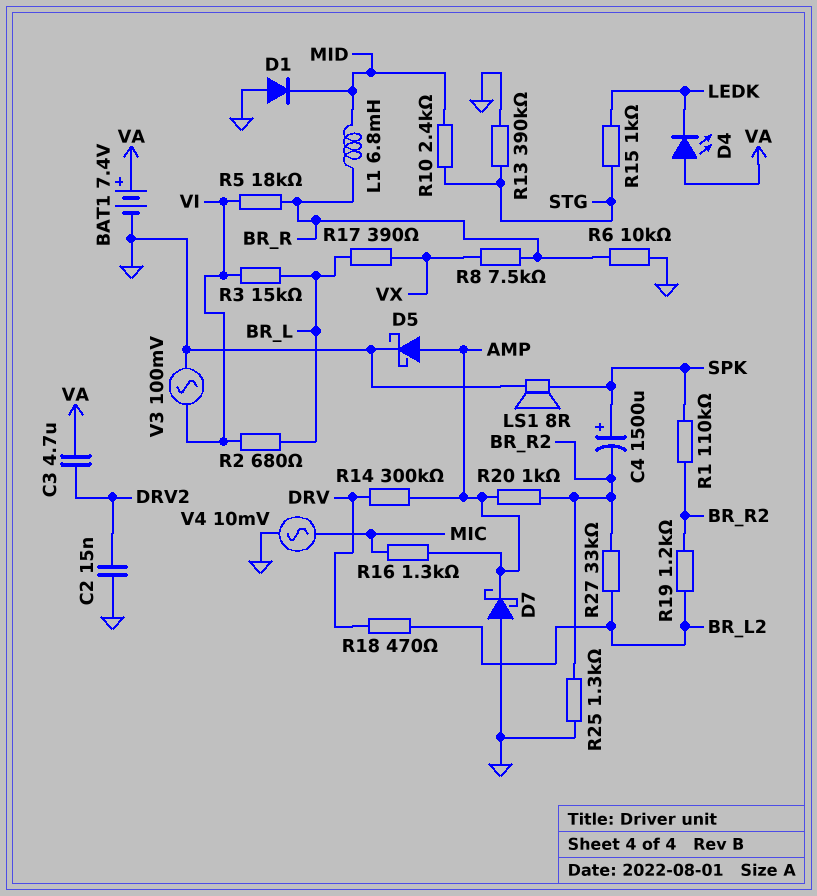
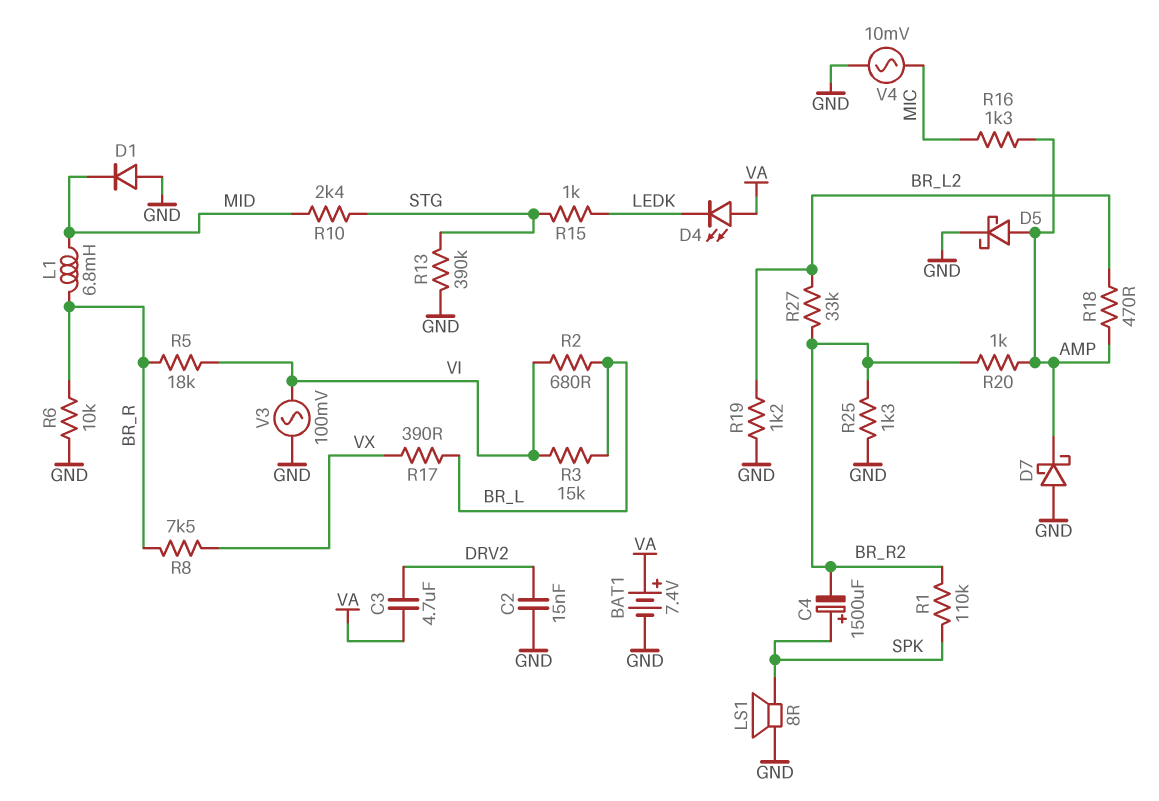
R14: 300k (AMP, DRV) -> none
R18: 470 (BR_L2, DRV) -> 470 (AMP, BR_L2)
R19: 1.2k (BR_L2, BR_R2) -> 1.2k (BR_L2, GND)

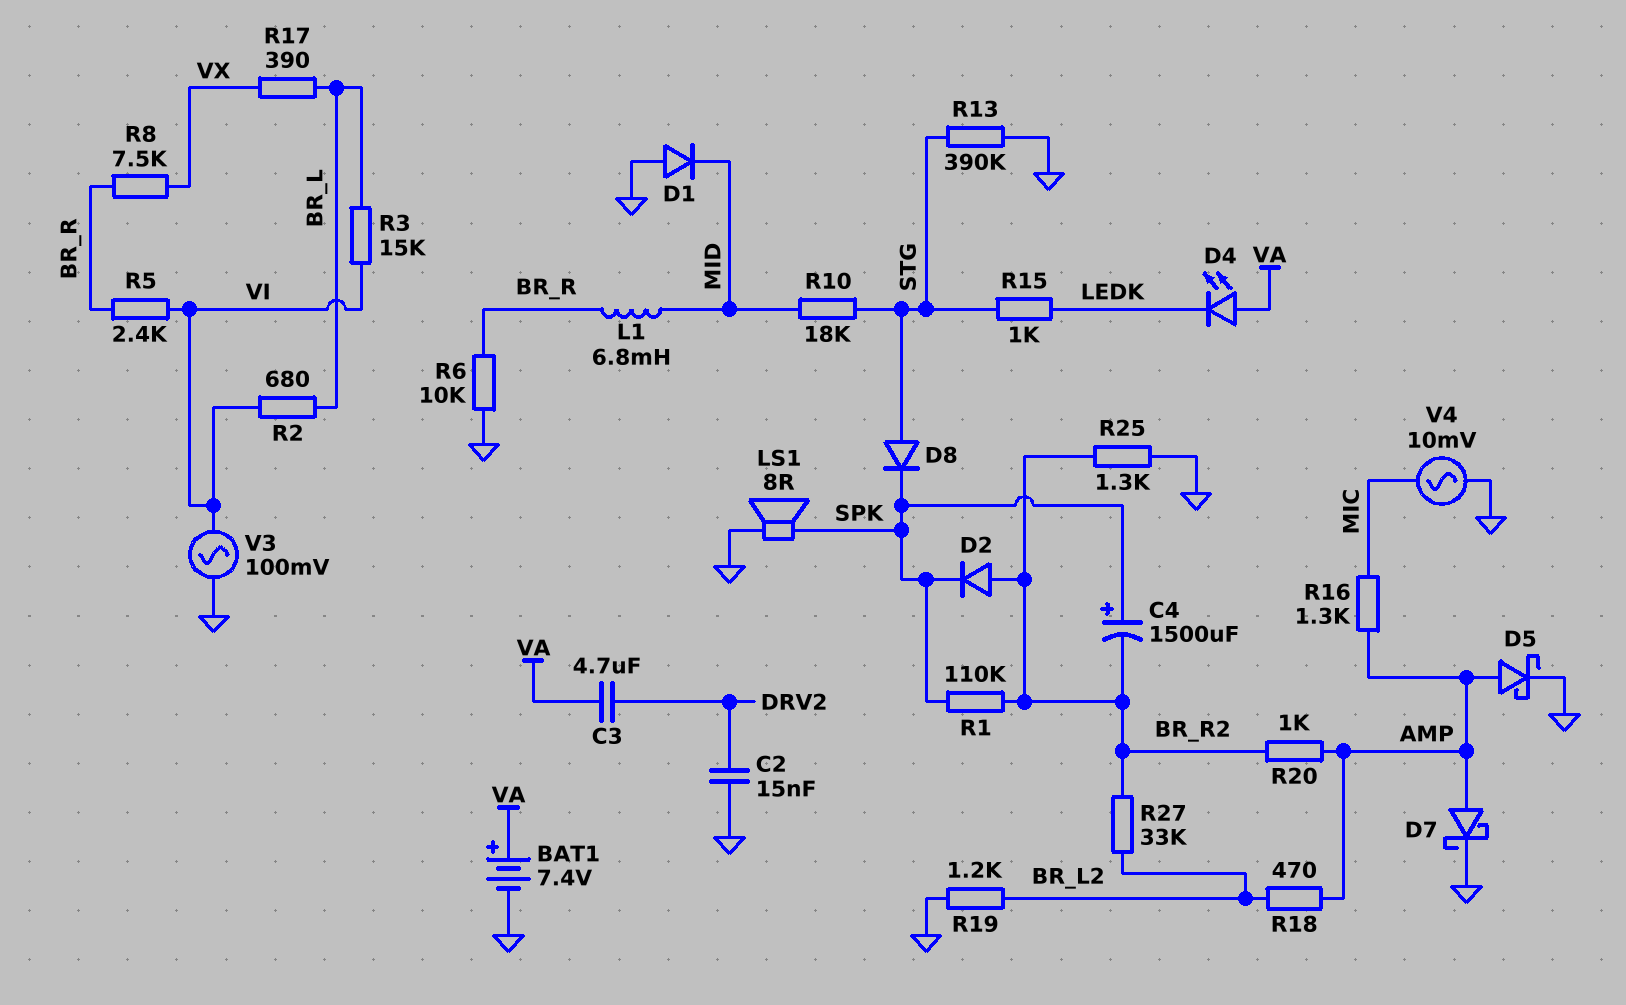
D2: none -> diode (A BR_R2, K SPK)
D7: schottky (A GND, K AMP) -> schottky (A AMP, K GND)
D8: none -> diode (A STG, K SPK)
R5: 18k (BR_R, VI) -> 2.4k (BR_R, VI)
R10: 2.4k (MID, STG) -> 18k (MID, STG)

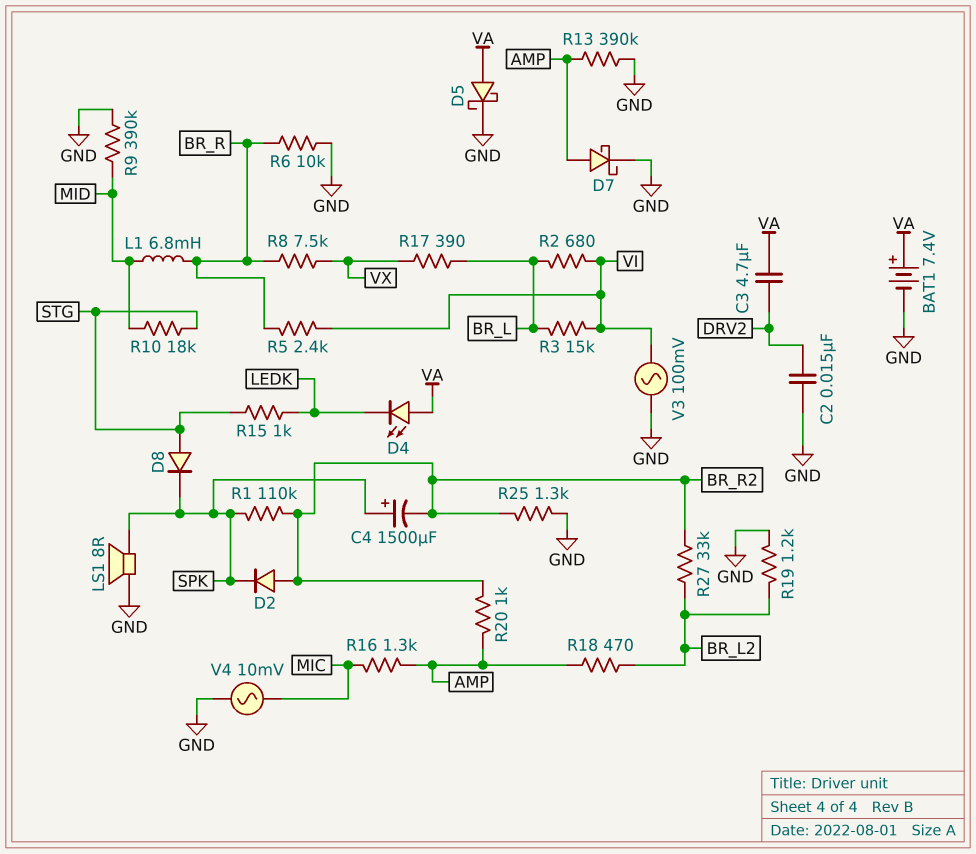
D1: diode (A GND, K MID) -> none
D5: schottky (A AMP, K GND) -> schottky (A VA, K GND)
R9: none -> 390k (GND, MID)
R13: 390k (GND, STG) -> 390k (AMP, GND)

